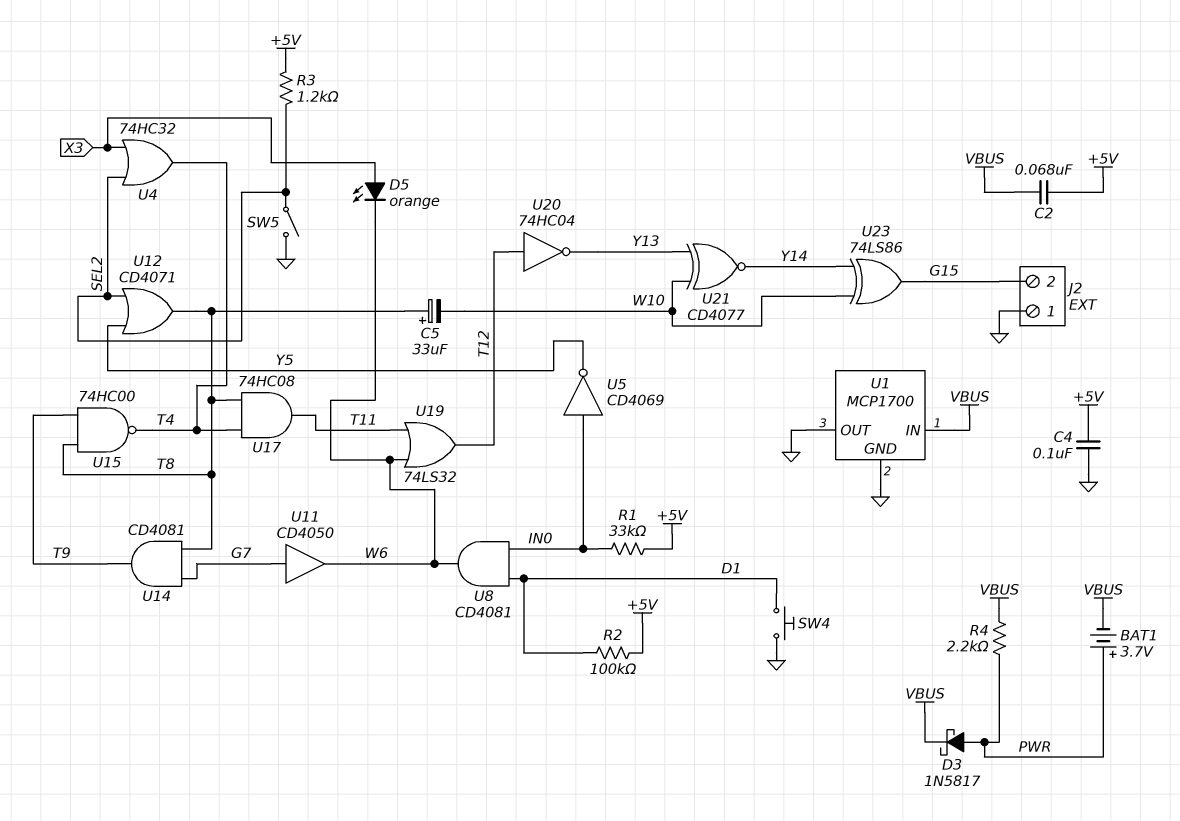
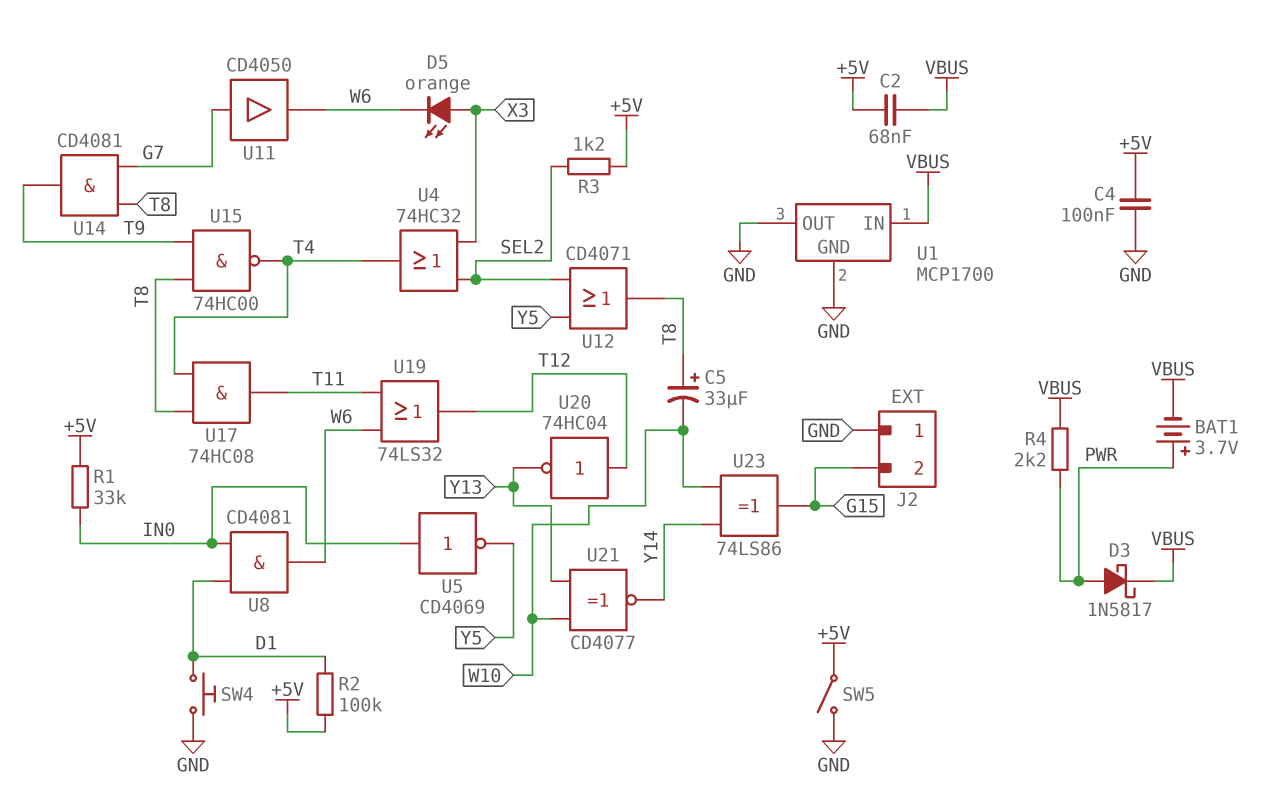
SW5: switch (GND, SEL2) -> switch (+5V, GND)

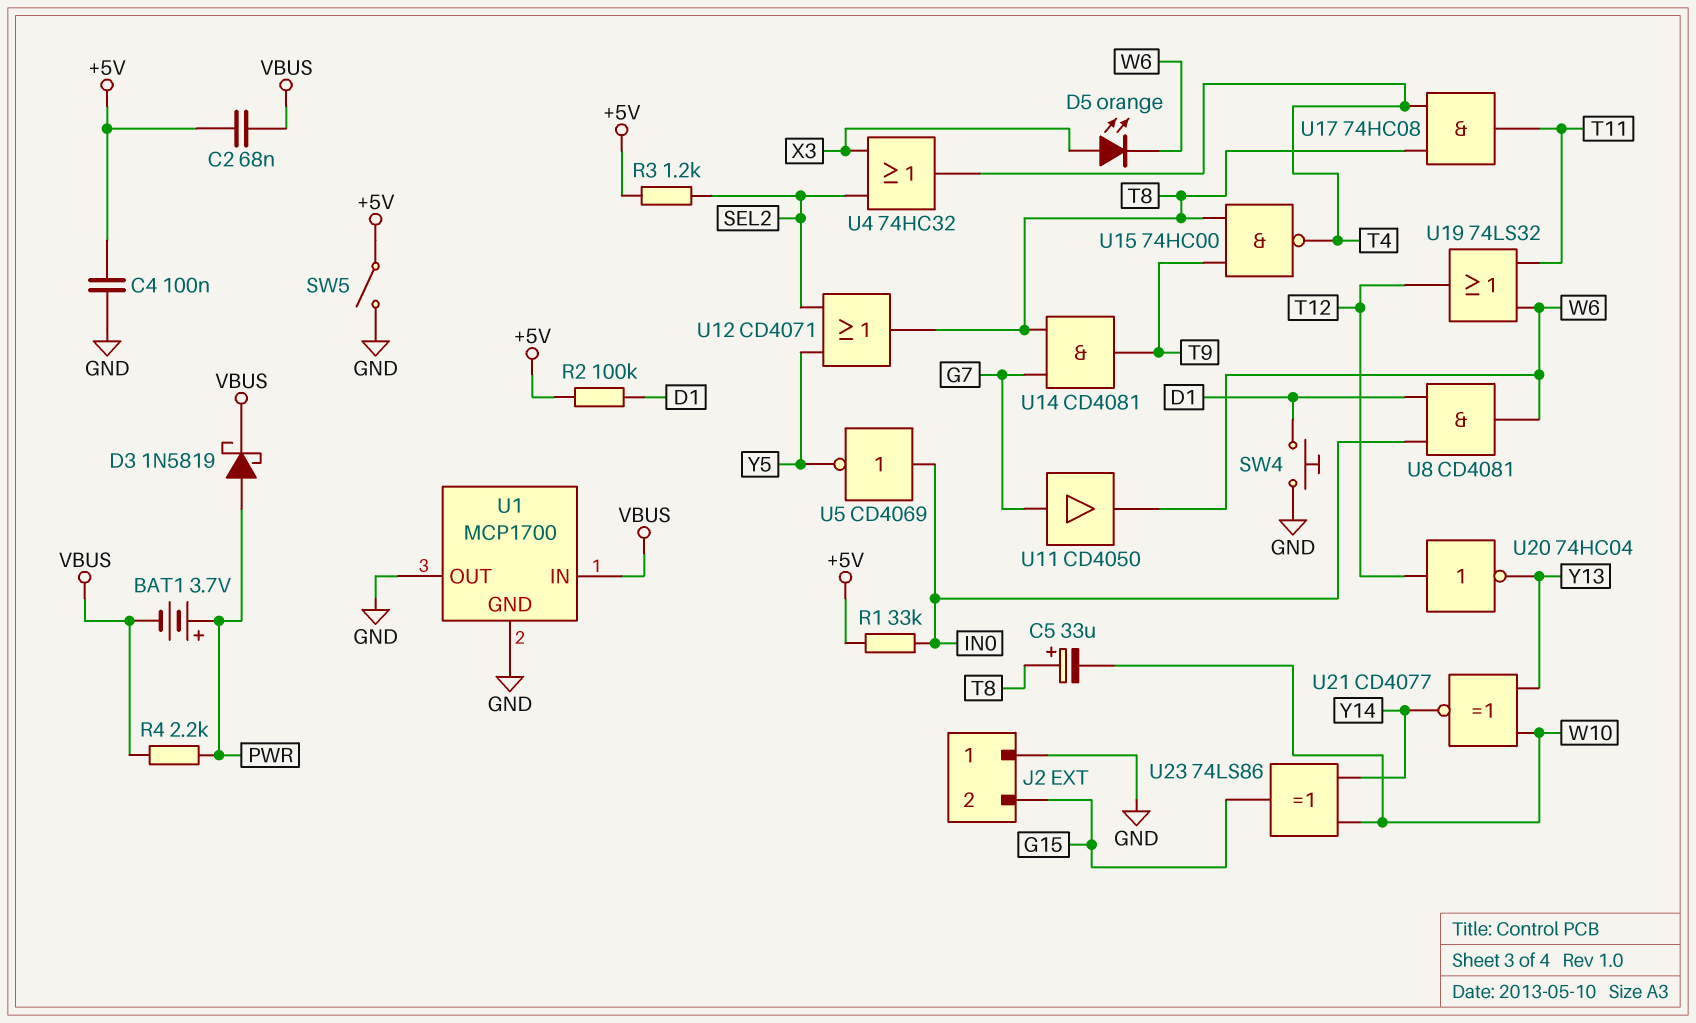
D3: schottky 1N5817 (A PWR, K VBUS) -> schottky 1N5819 (A PWR, K VBUS)

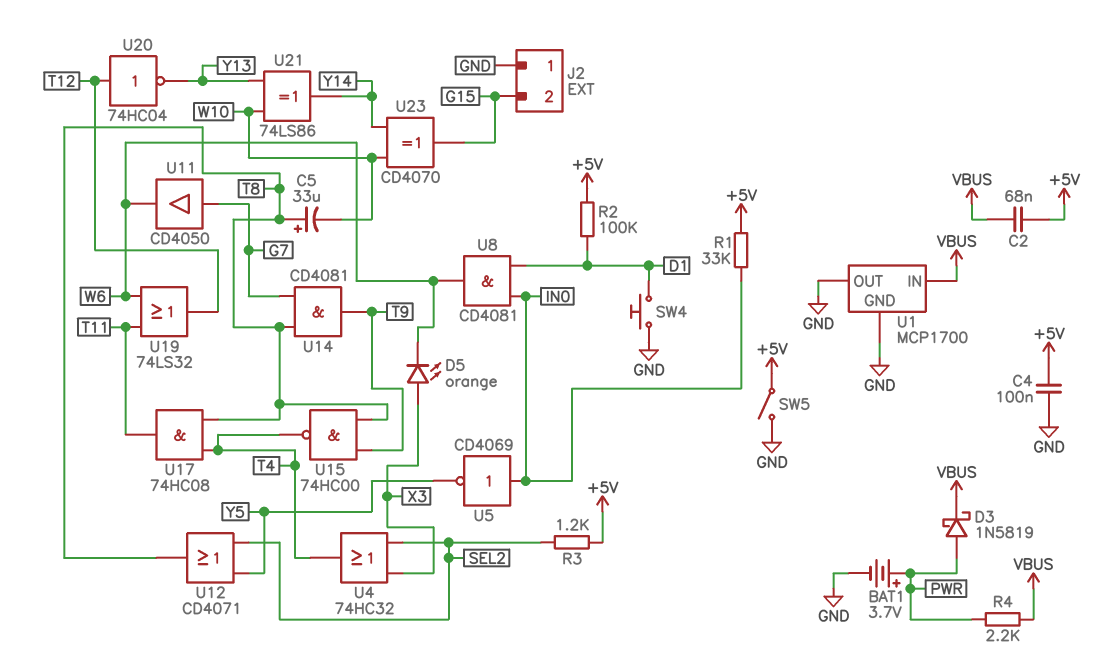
BAT1: 3.7V (plus PWR, minus VBUS) -> 3.7V (plus PWR, minus GND)
U21: XNOR CD4077 (in W10, in Y13, out Y14) -> XOR 74LS86 (in W10, in Y13, out Y14)
U23: XOR 74LS86 (in W10, in Y14, out G15) -> XOR CD4070 (in W10, in Y14, out G15)

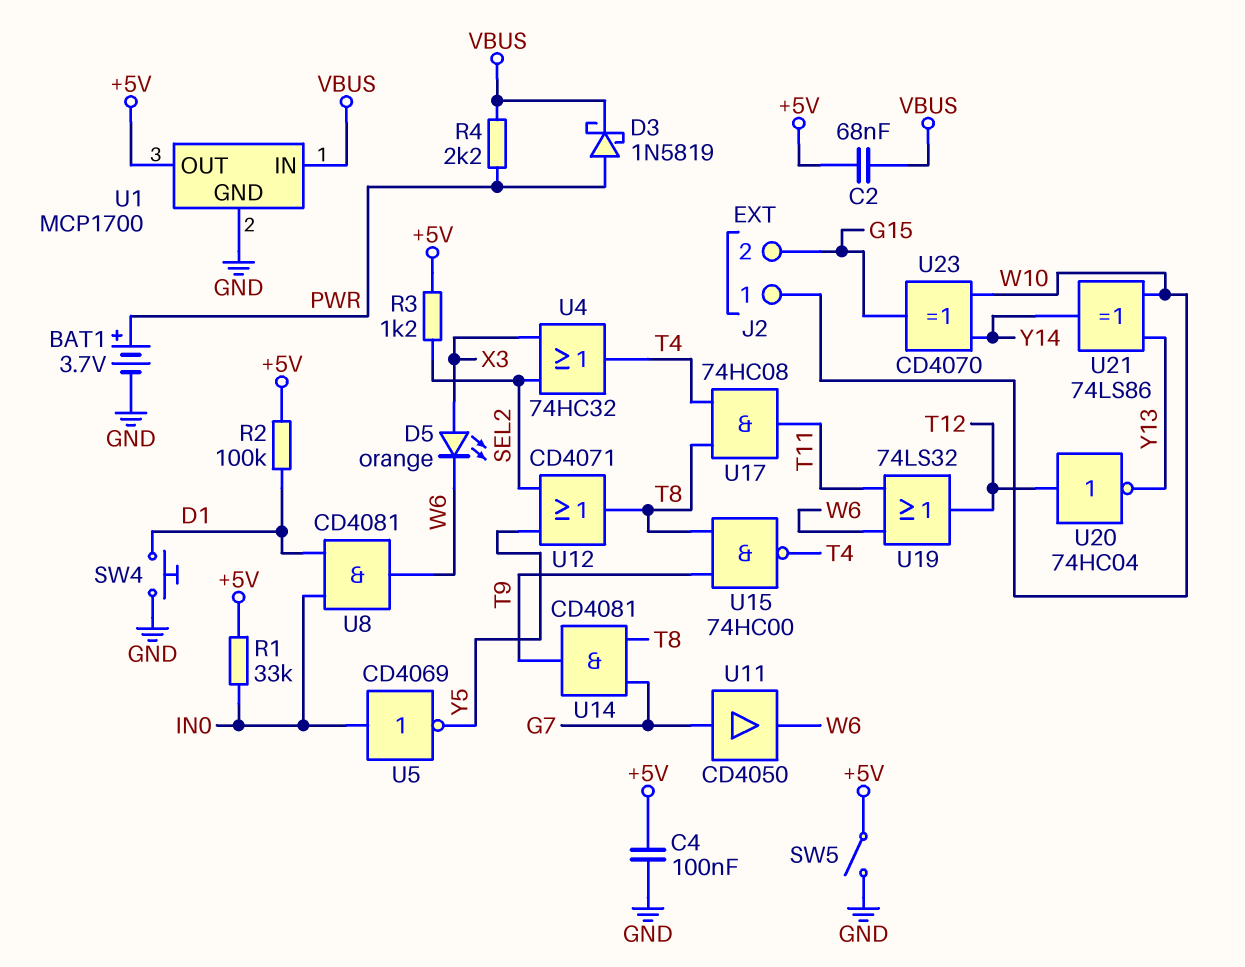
C5: 33uF (plus T8, minus W10) -> none
J2 pin 1: GND -> W10
U1 pin OUT: GND -> +5V

